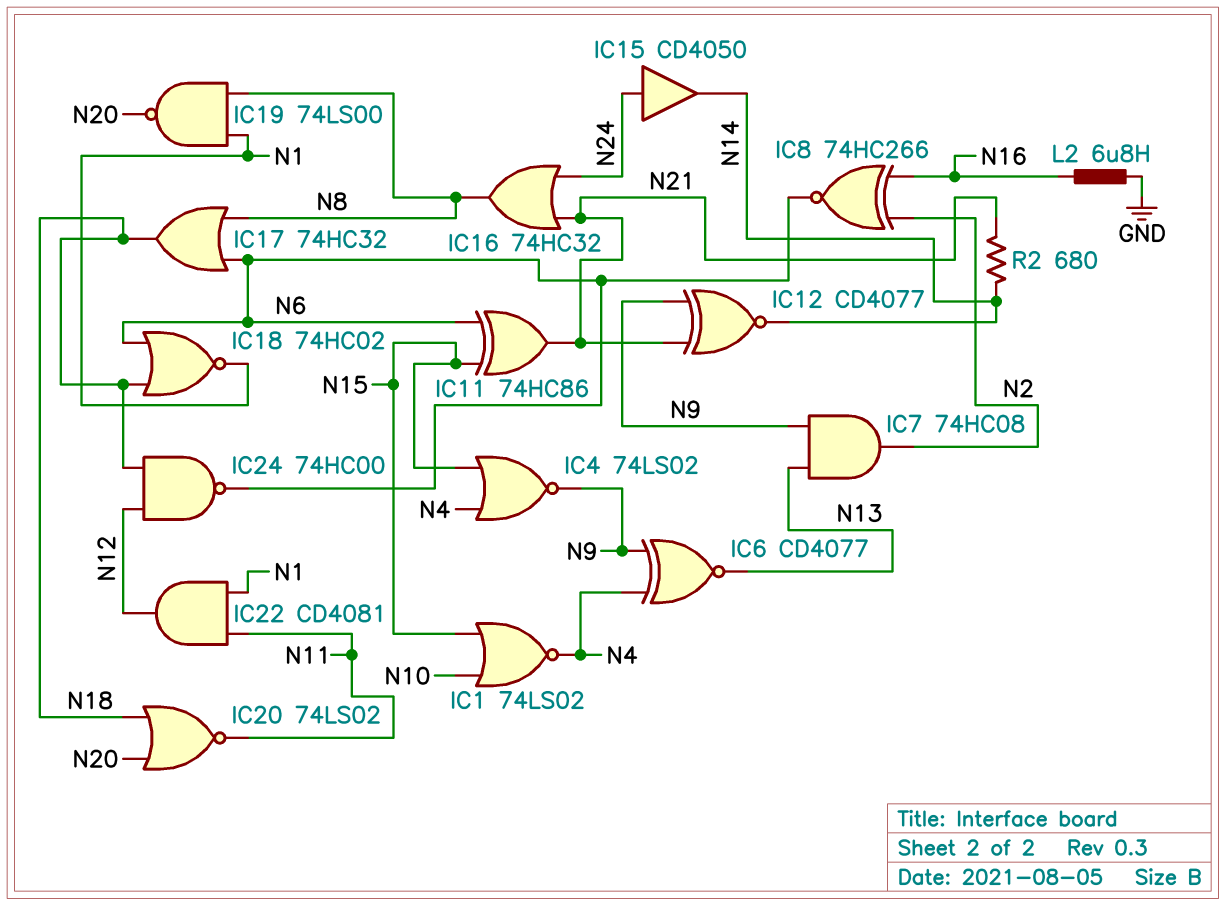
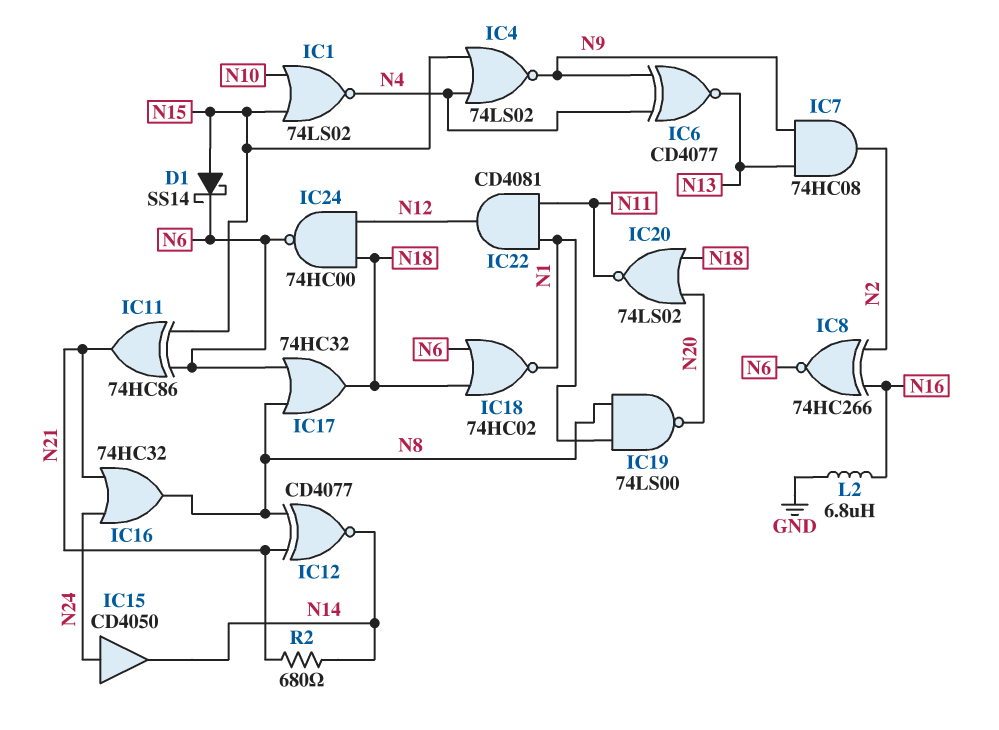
D1: none -> schottky SS14 (A N15, K N6)
IC12: XNOR CD4077 (in N9, in N21, out N14) -> XNOR CD4077 (in N8, in N21, out N14)

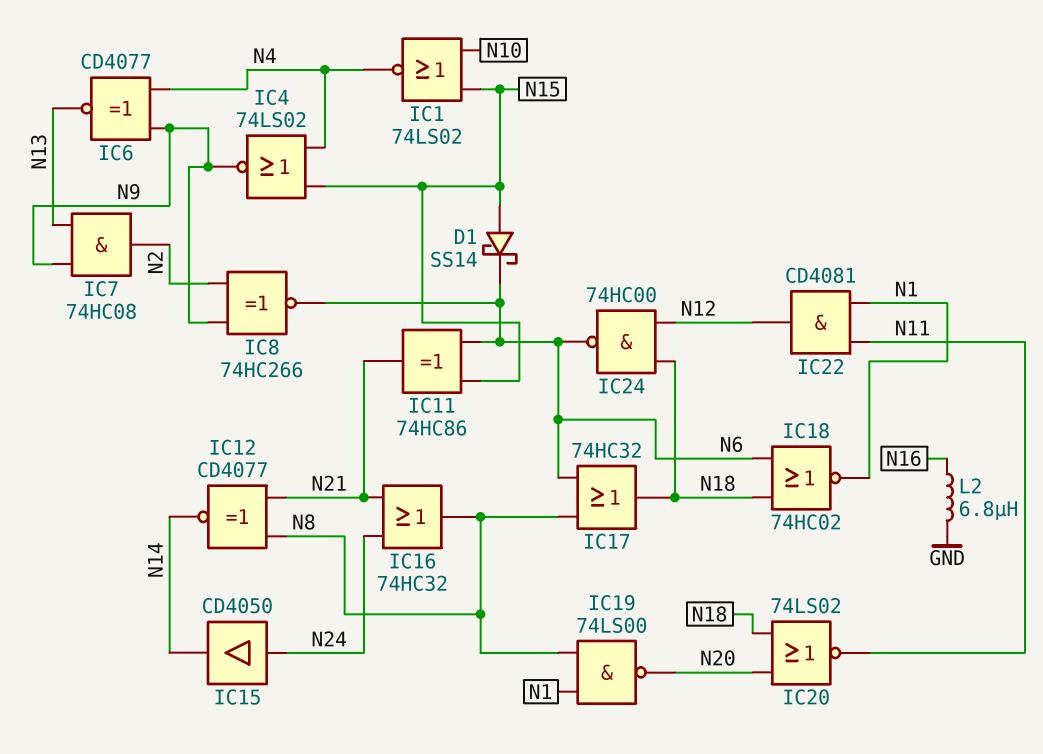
IC8: XNOR 74HC266 (in N2, in N16, out N6) -> XNOR 74HC266 (in N2, in N9, out N6)
R2: 680 (N14, N21) -> none

